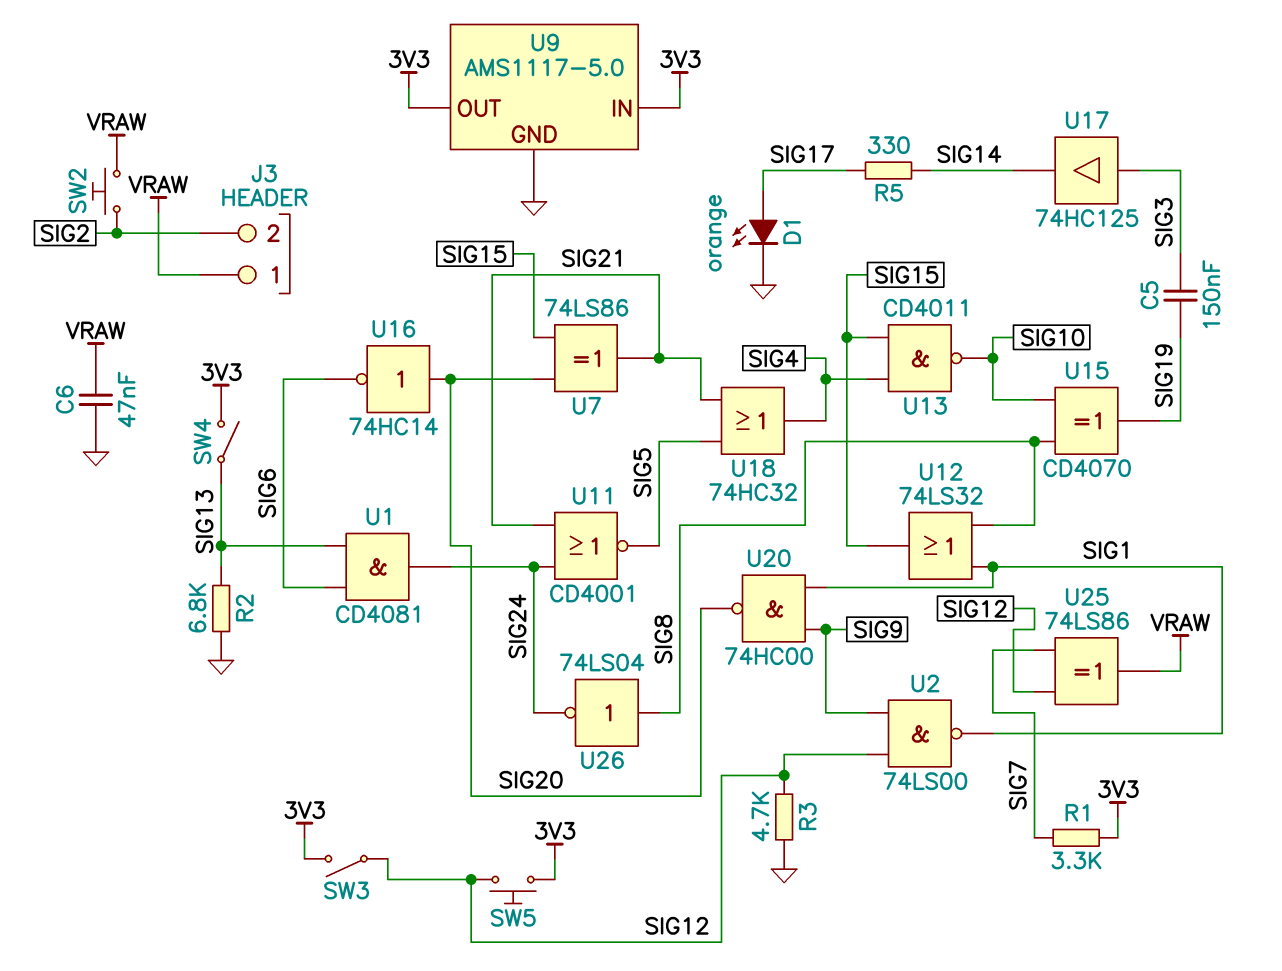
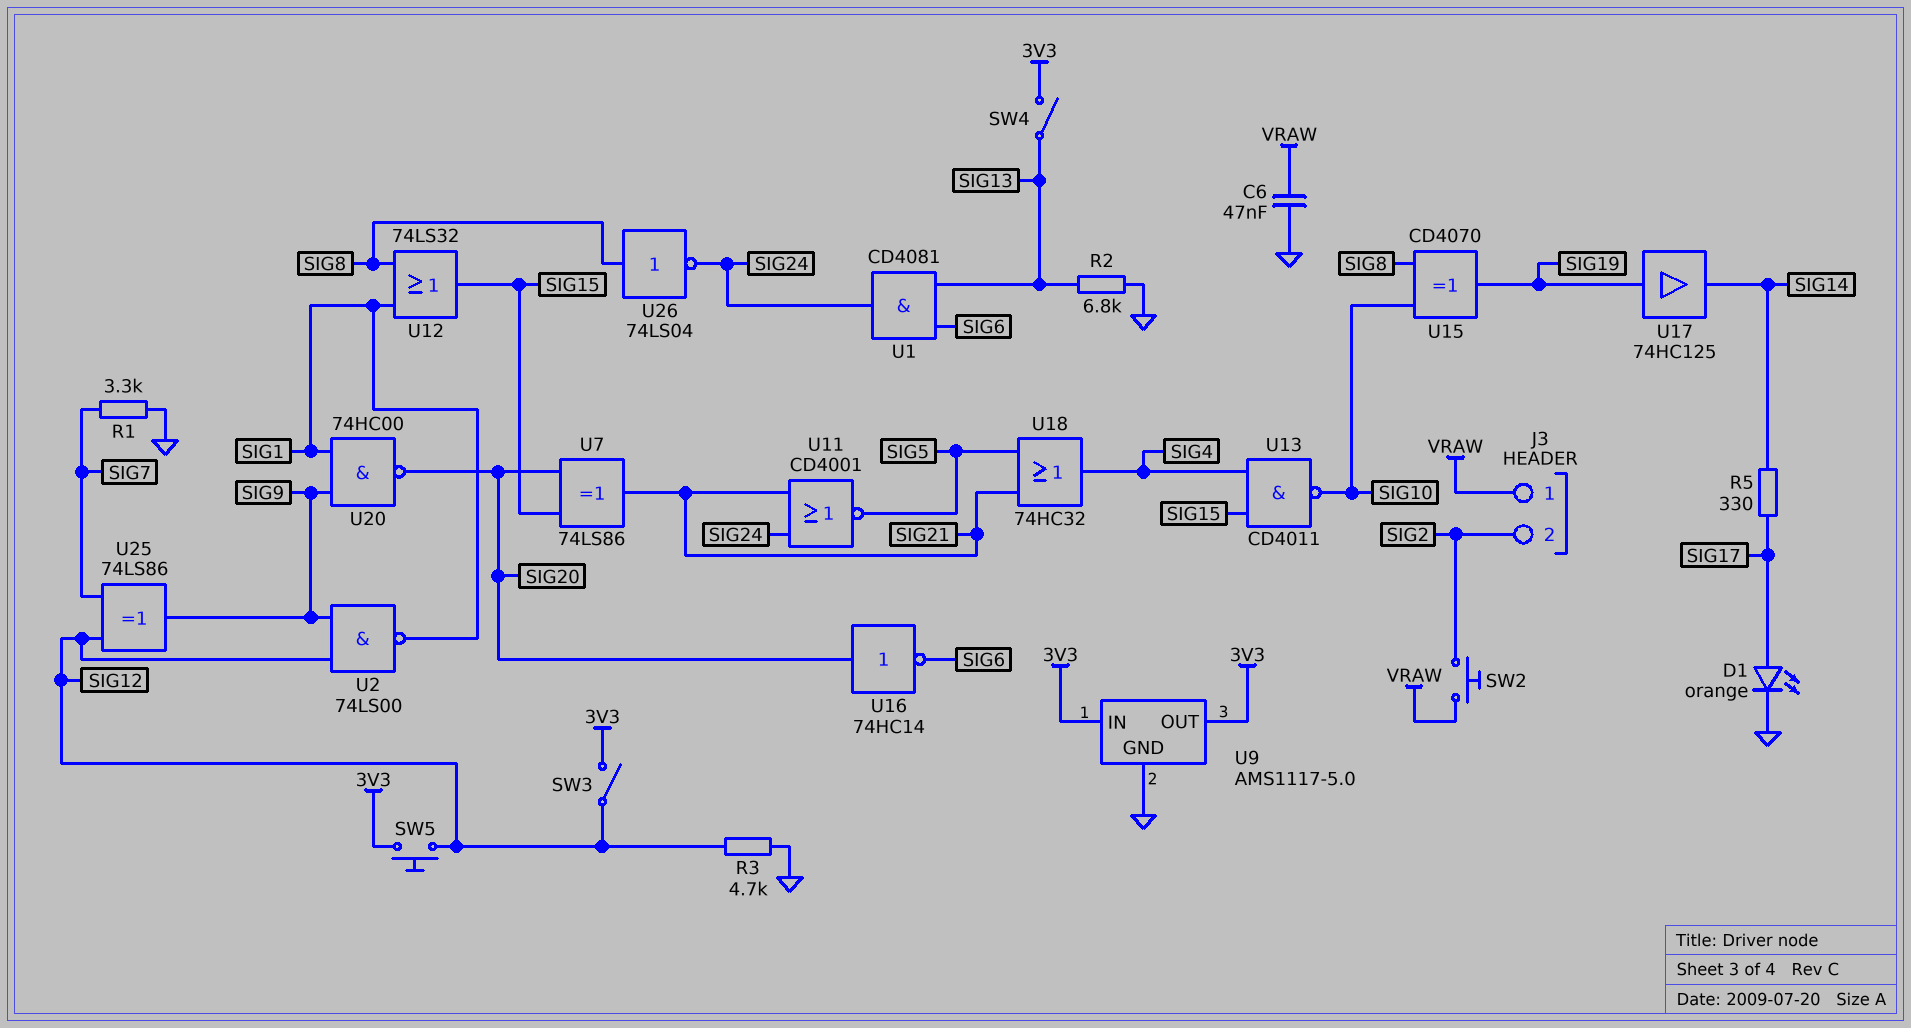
C5: 150nF (SIG3, SIG19) -> none
R1: 3.3k (3V3, SIG7) -> 3.3k (GND, SIG7)
U17: buffer 74HC125 (in SIG3, out SIG14) -> buffer 74HC125 (in SIG19, out SIG14)
U25: XOR 74LS86 (in SIG7, in SIG12, out VRAW) -> XOR 74LS86 (in SIG7, in SIG12, out SIG9)

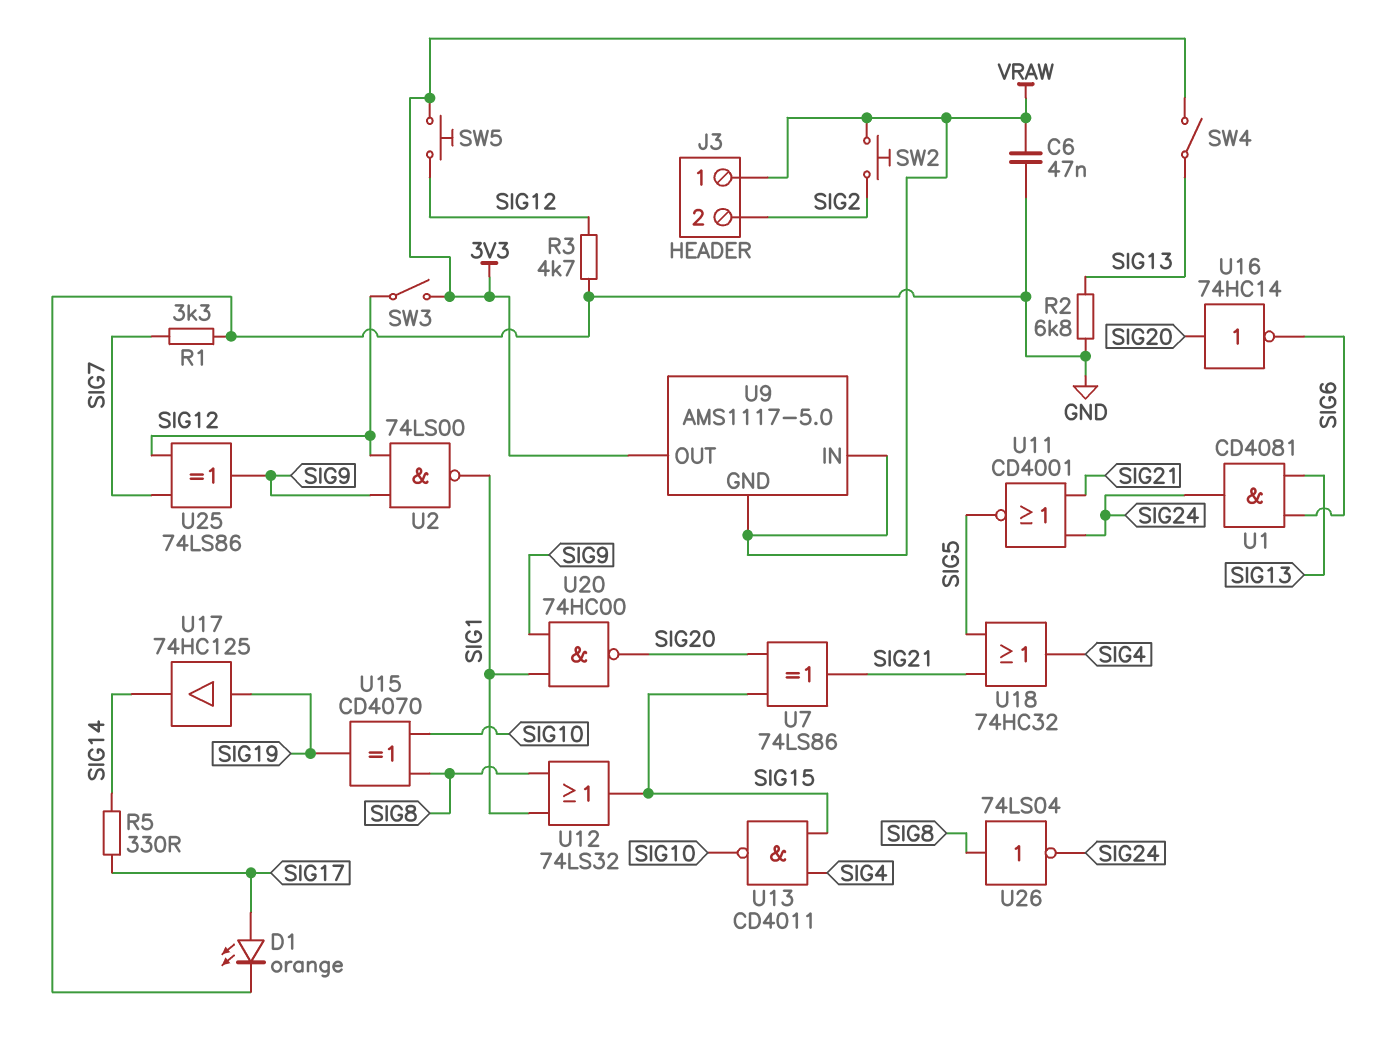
U9 pin GND: GND -> VRAW
U9 pin IN: 3V3 -> VRAW

